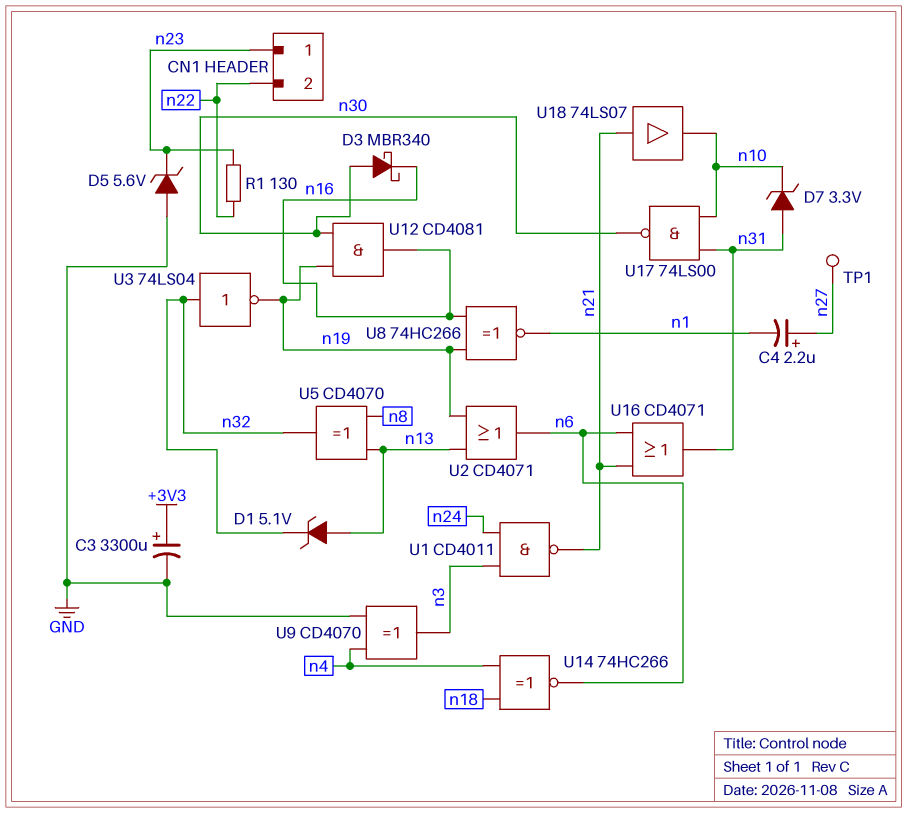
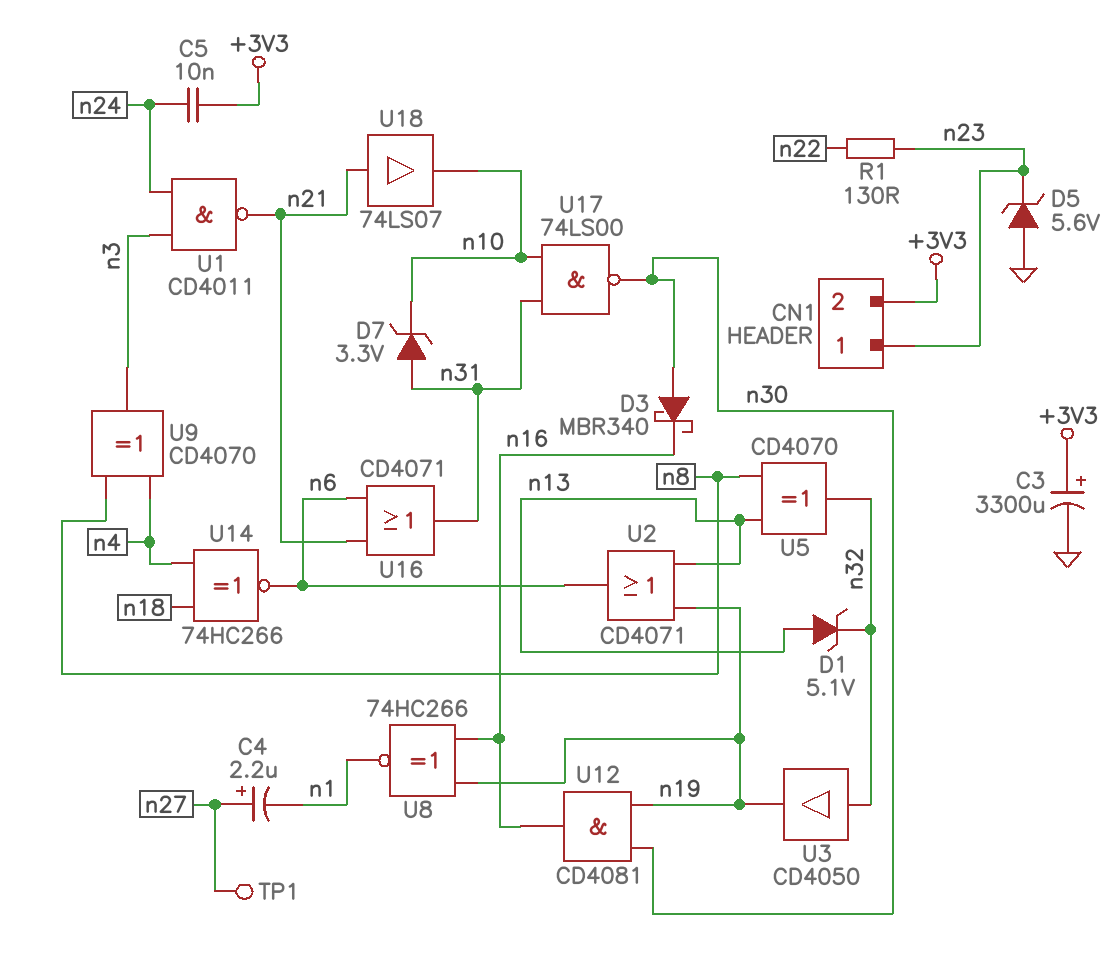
C5: none -> 10nF (+3V3, n24)
CN1 pin 2: n22 -> +3V3
U3: NOT 74LS04 (in n32, out n19) -> buffer CD4050 (in n32, out n19)
U9: XOR CD4070 (in GND, in n4, out n3) -> XOR CD4070 (in n4, in n8, out n3)

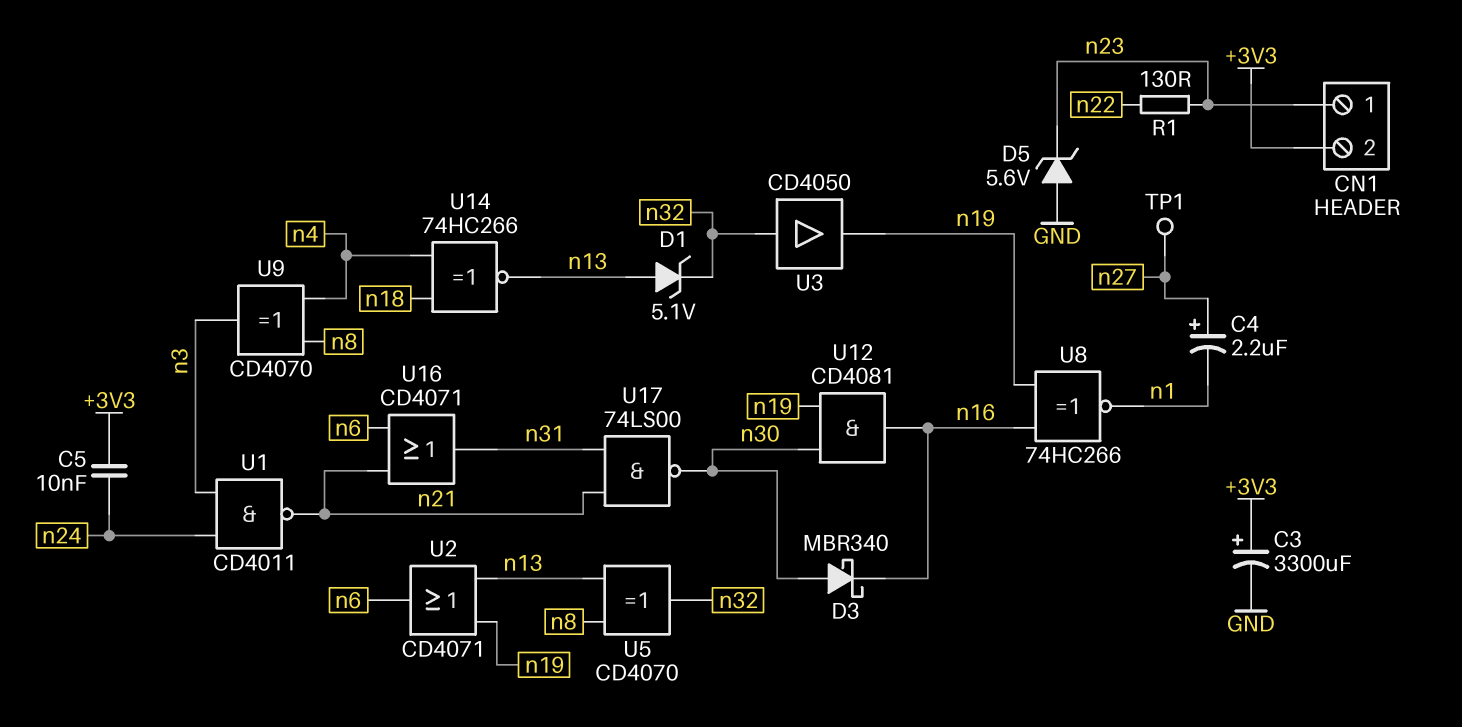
D7: zener 3.3V (A n31, K n10) -> none
U14: XNOR 74HC266 (in n4, in n18, out n6) -> XNOR 74HC266 (in n4, in n18, out n13)
U17: NAND 74LS00 (in n10, in n31, out n30) -> NAND 74LS00 (in n21, in n31, out n30)
U18: buffer 74LS07 (in n21, out n10) -> none

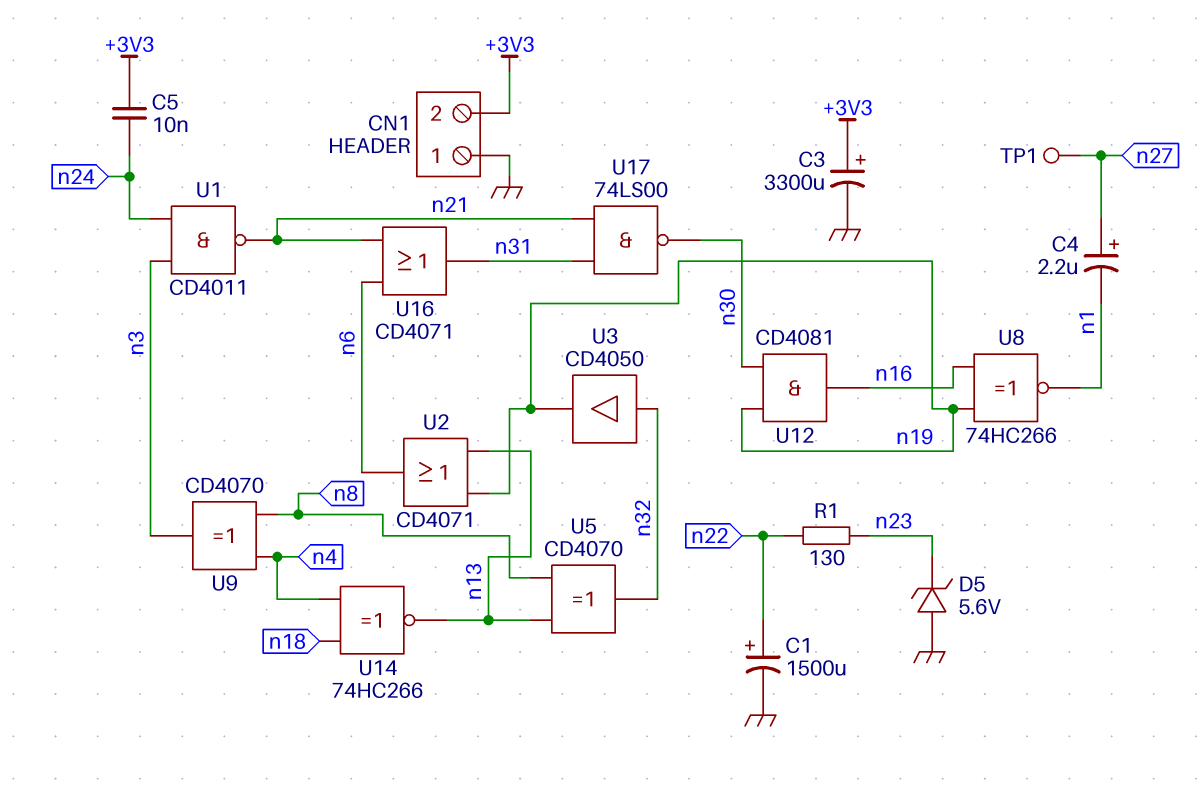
C1: none -> 1500uF (plus n22, minus GND)
CN1 pin 1: n23 -> GND
D1: zener 5.1V (A n13, K n32) -> none
D3: schottky MBR340 (A n30, K n16) -> none

